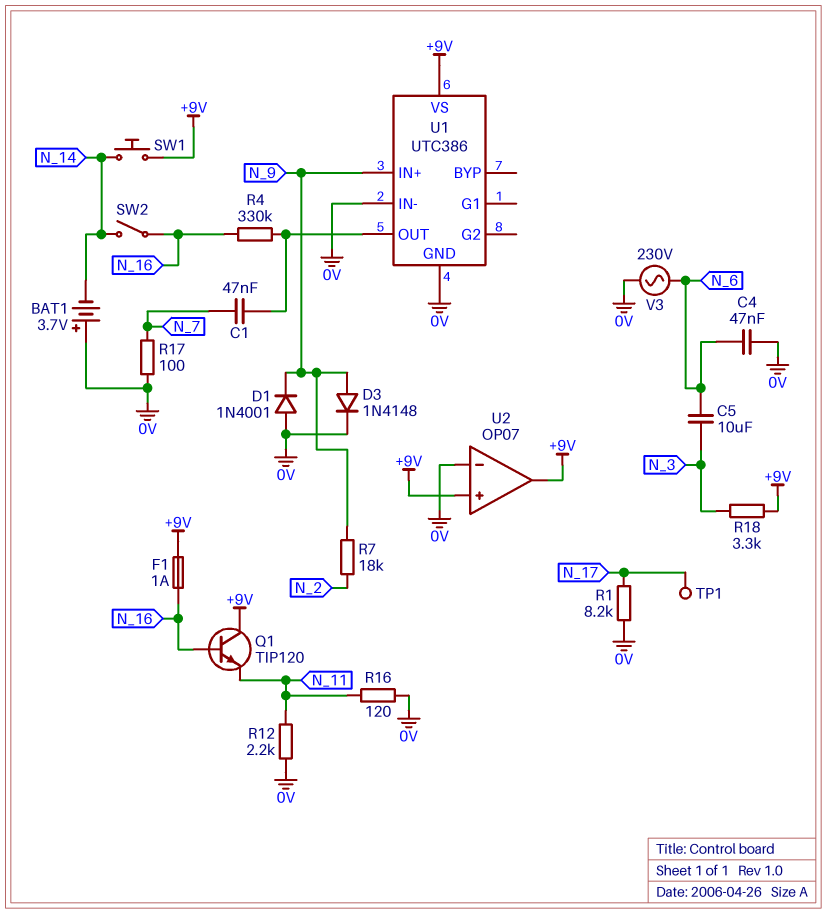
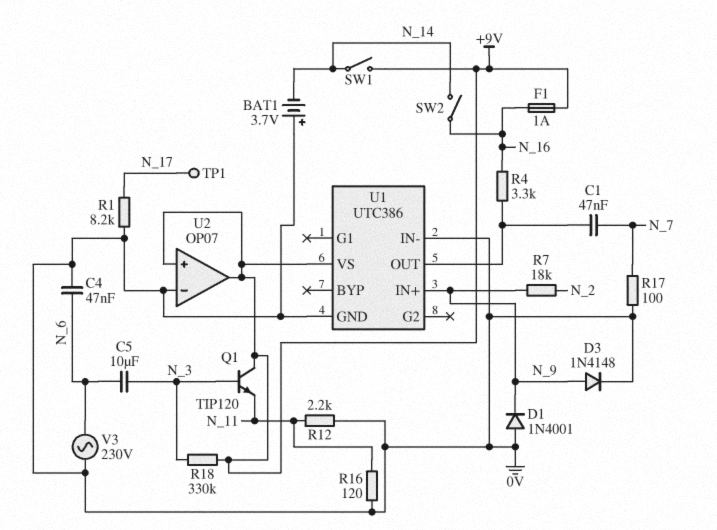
Q1: NPN TIP120 (B N_16, C +9V, E N_11) -> NPN TIP120 (B N_3, C +9V, E N_11)
R4: 330k (N_16, U1/OUT) -> 3.3k (N_16, U1/OUT)
R18: 3.3k (+9V, N_3) -> 330k (+9V, N_3)
SW1: button (+9V, N_14) -> switch (+9V, N_14)

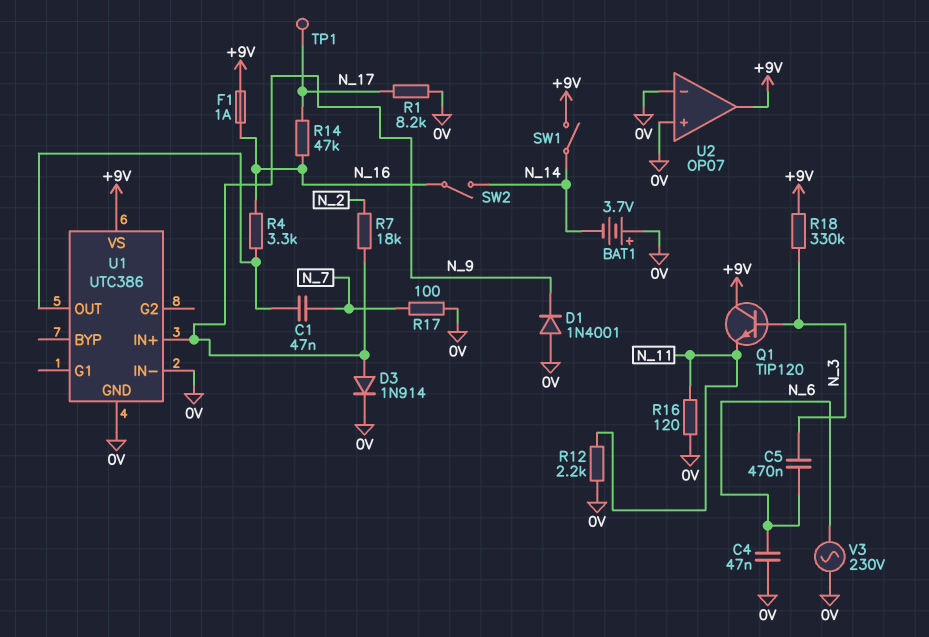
C5: 10uF (N_3, N_6) -> 470nF (N_3, N_6)
D3: diode 1N4148 (A N_9, K 0V) -> diode 1N914 (A N_9, K 0V)
R14: none -> 47k (N_16, N_17)
U2 pin in+: +9V -> 0V

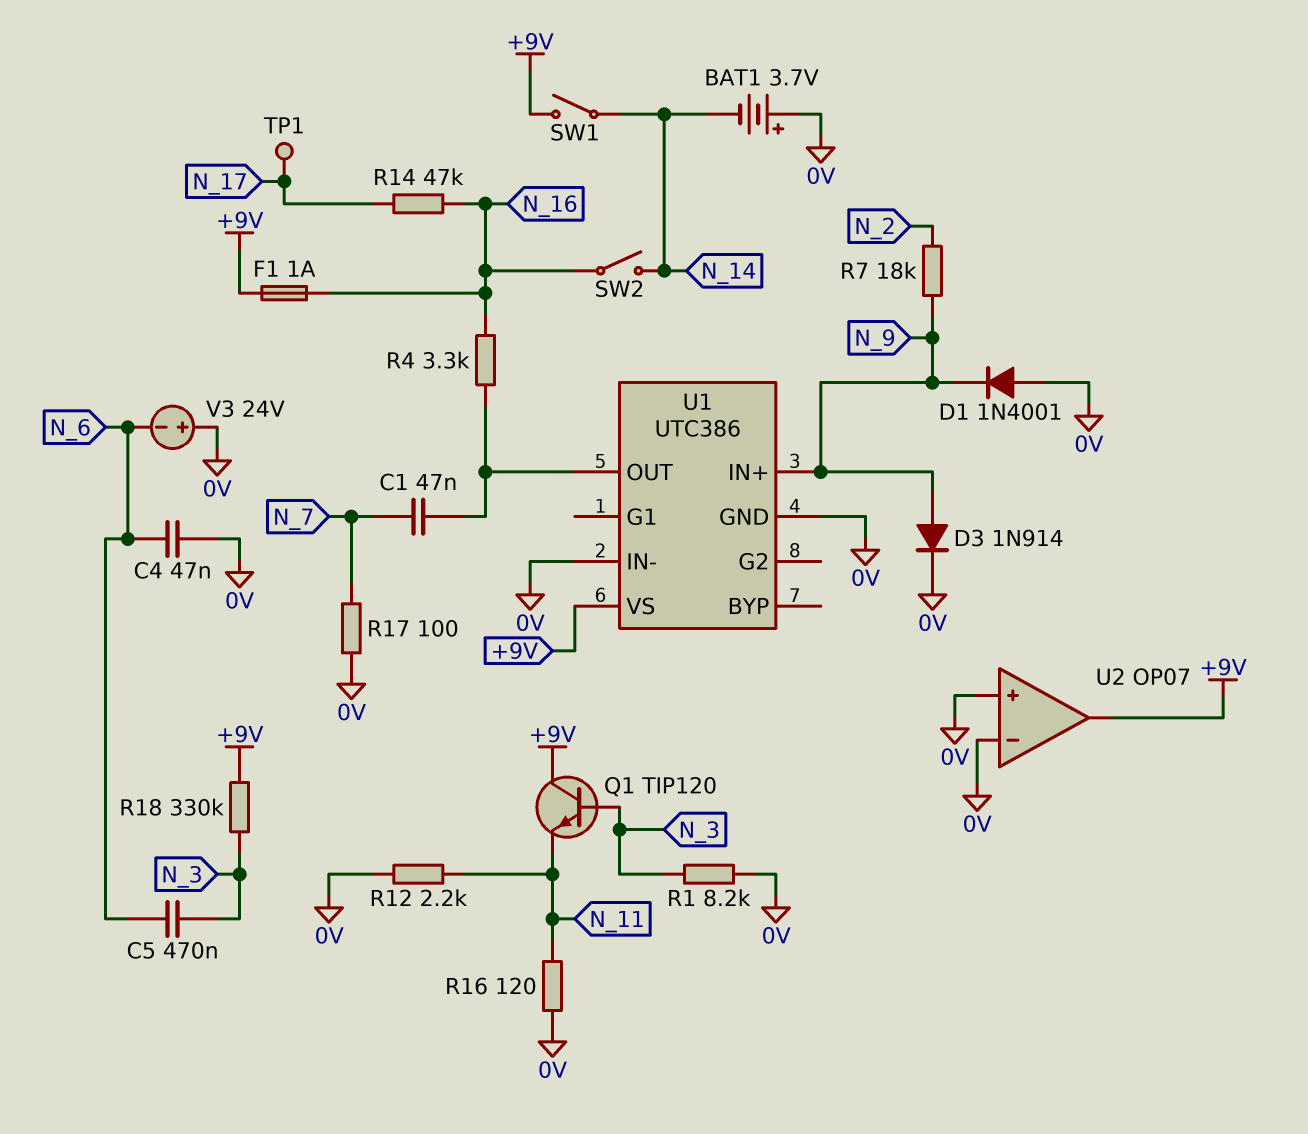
R1: 8.2k (0V, N_17) -> 8.2k (0V, N_3)
V3: AC 230V (0V, N_6) -> 24V (plus 0V, minus N_6)

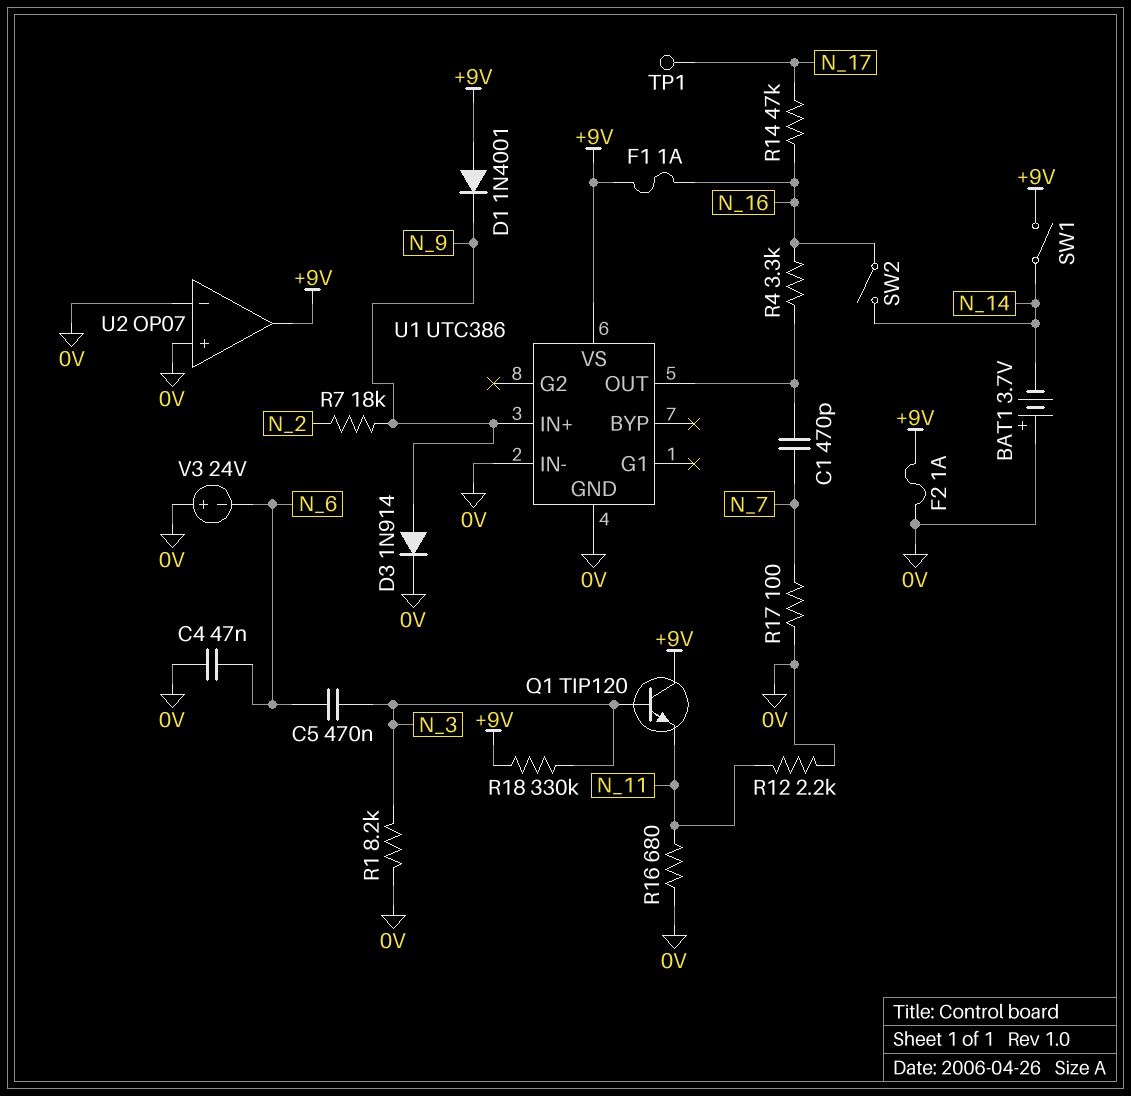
C1: 47nF (N_7, U1/OUT) -> 470pF (N_7, U1/OUT)
D1: diode 1N4001 (A 0V, K N_9) -> diode 1N4001 (A +9V, K N_9)
F2: none -> 1A (+9V, 0V)
R16: 120 (0V, N_11) -> 680 (0V, N_11)

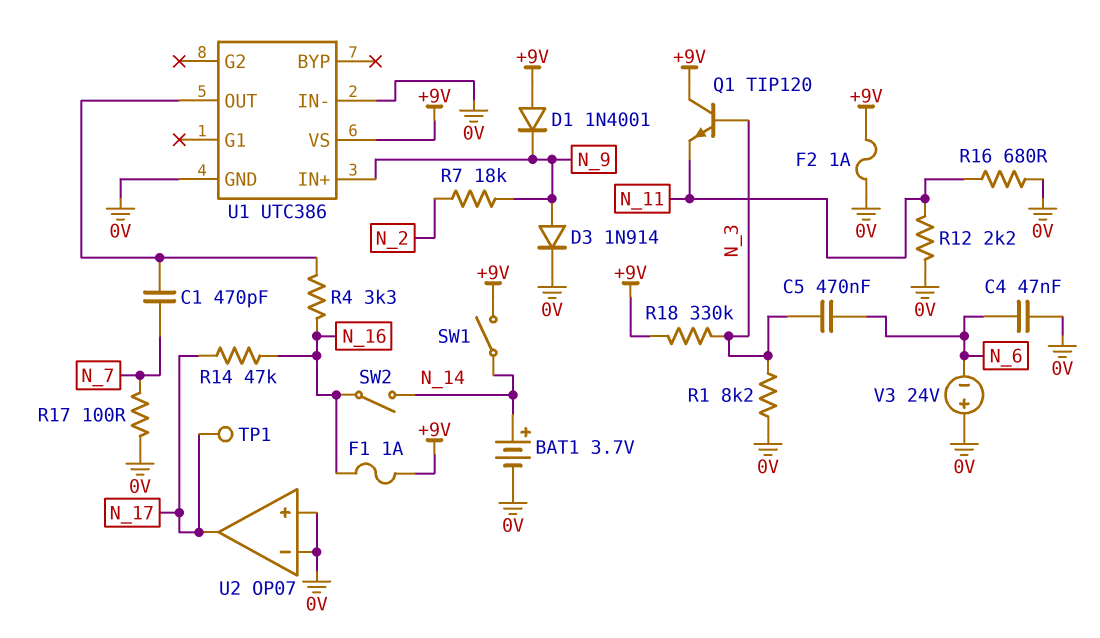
BAT1: 3.7V (plus 0V, minus N_14) -> 3.7V (plus N_14, minus 0V)
U2 pin out: +9V -> N_17

